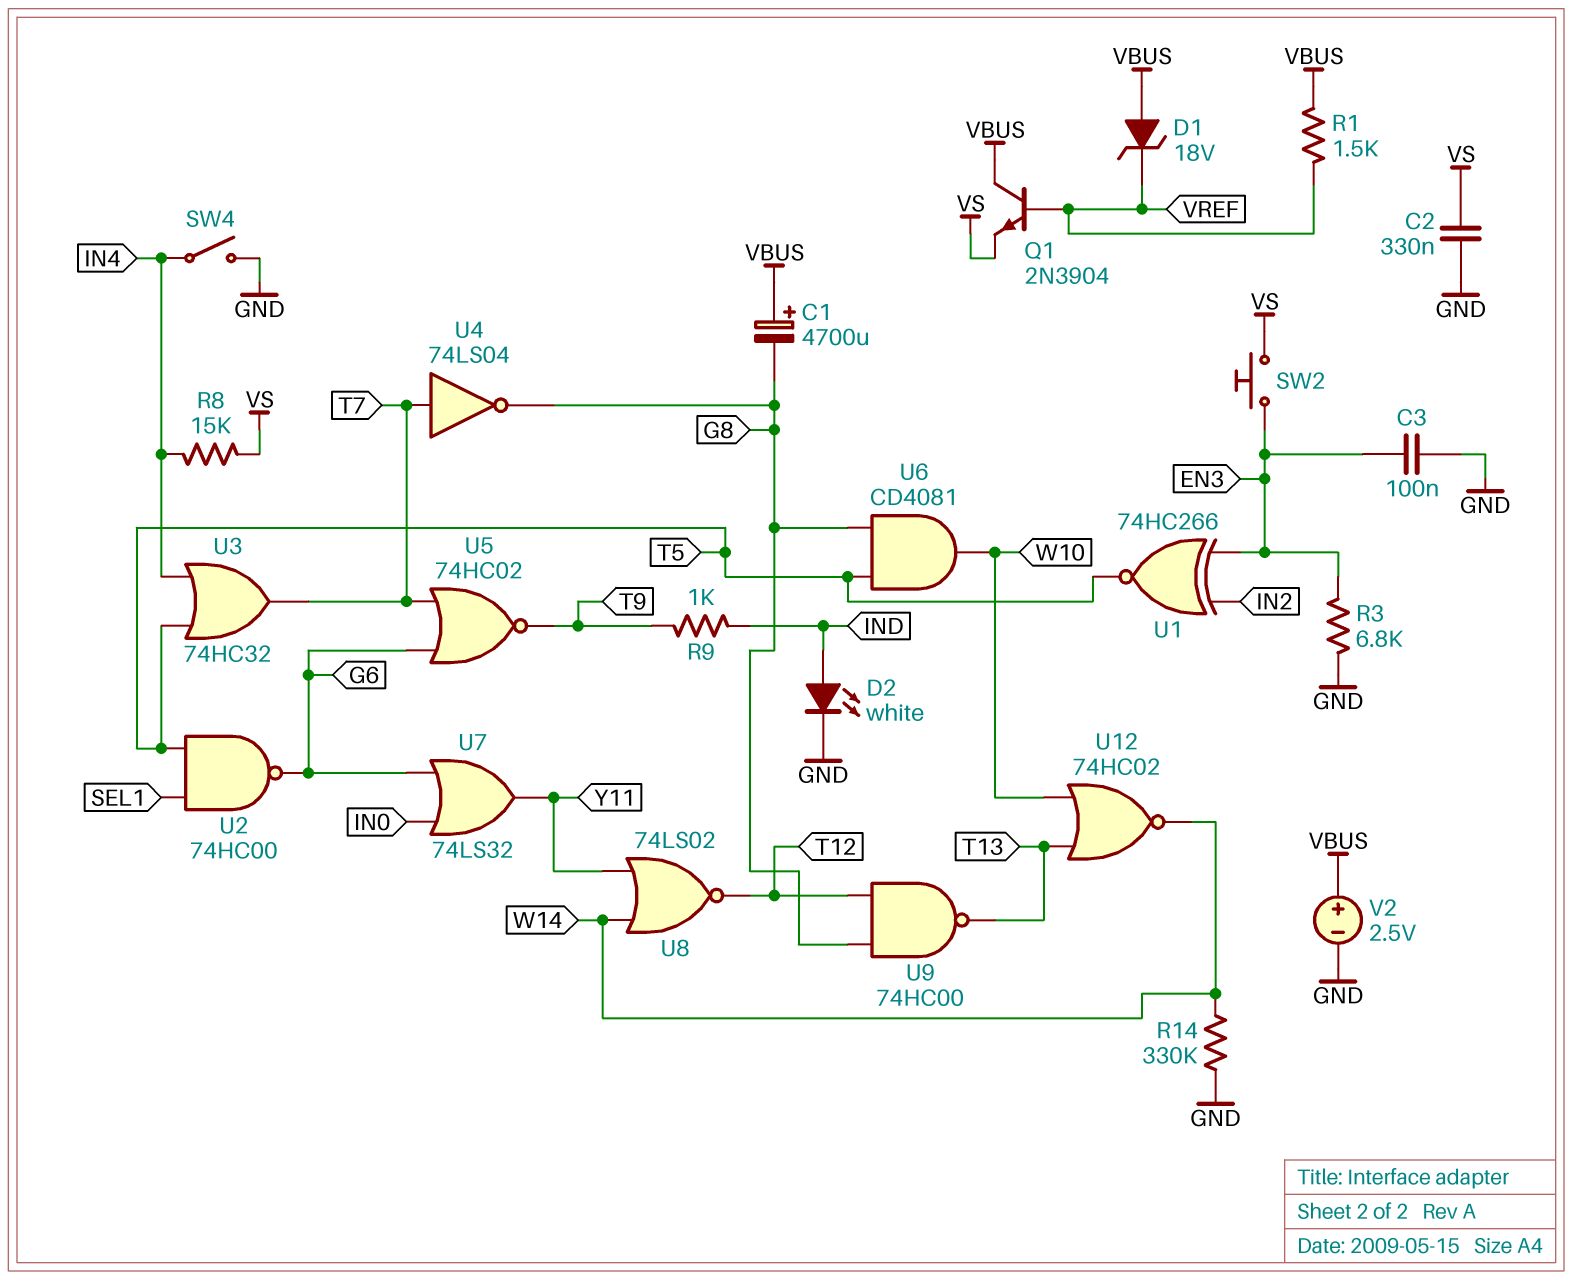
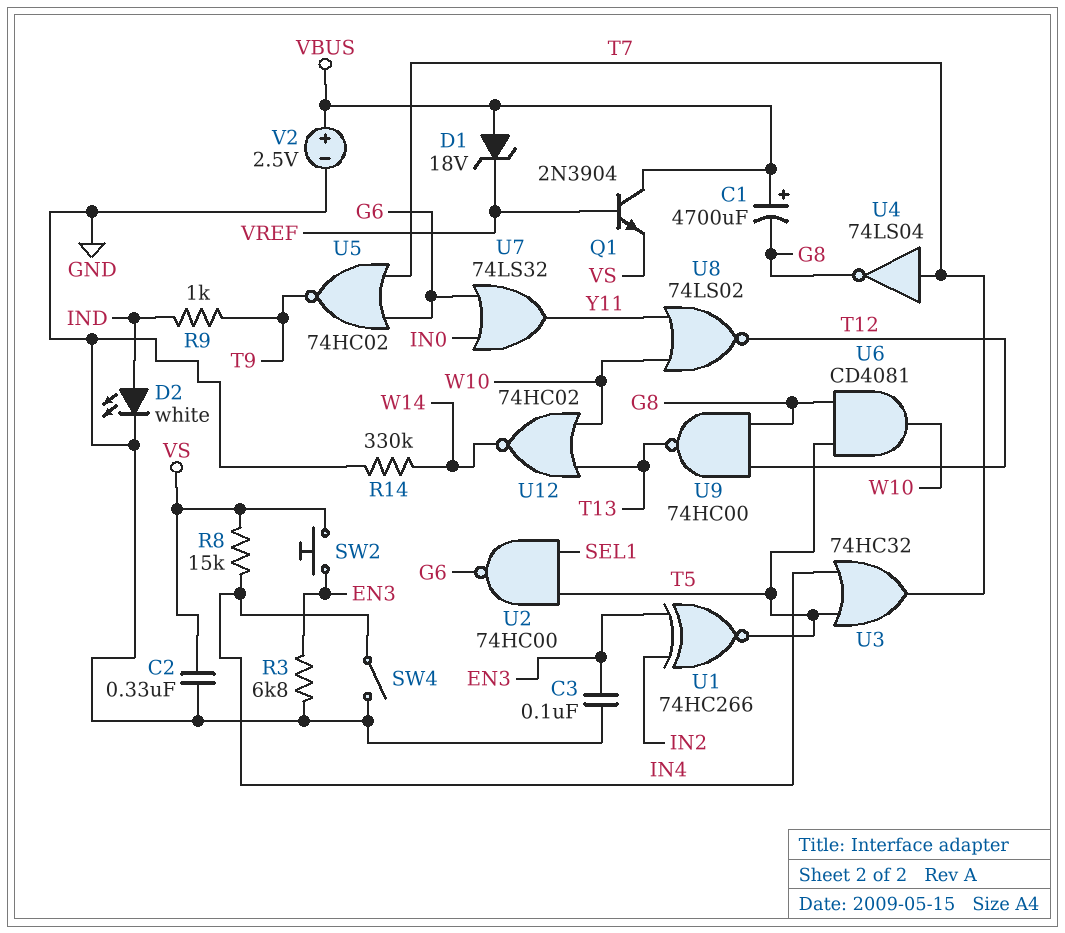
R1: 1.5k (VBUS, VREF) -> none
U8: NOR 74LS02 (in W14, in Y11, out T12) -> NOR 74LS02 (in W10, in Y11, out T12)

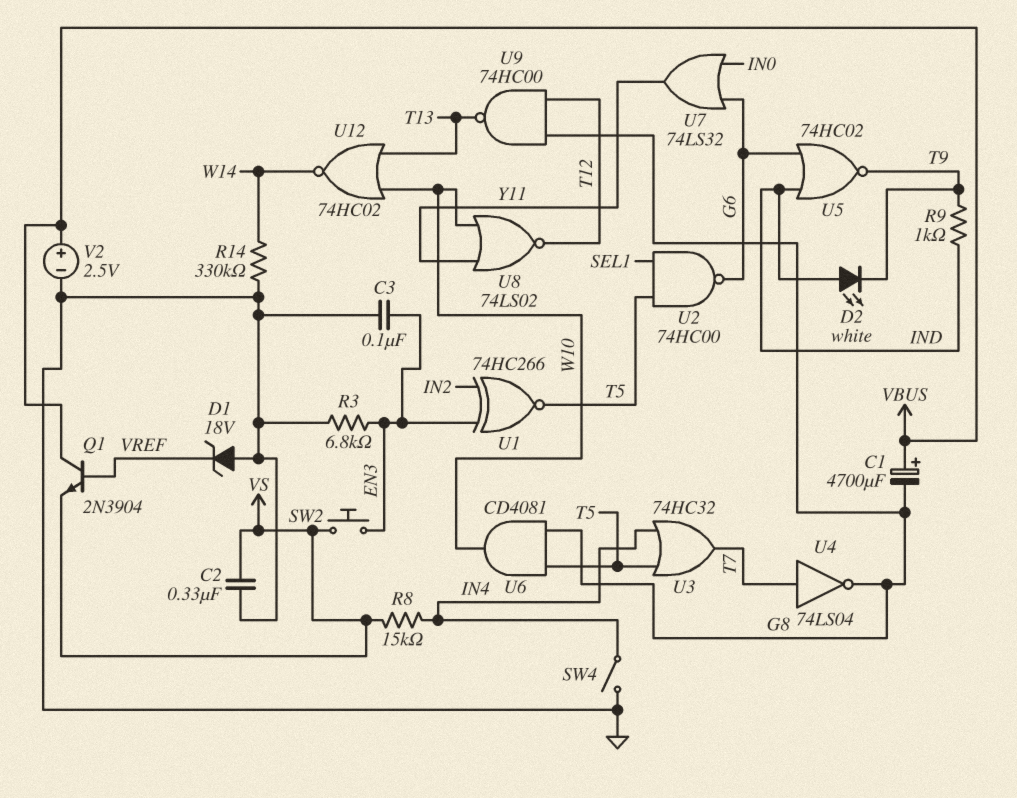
D1: zener 18V (A VBUS, K VREF) -> zener 18V (A GND, K VREF)
D2: LED white (A IND, K GND) -> LED white (A IND, K T9)
U5: NOR 74HC02 (in G6, in T7, out T9) -> NOR 74HC02 (in G6, in IND, out T9)

